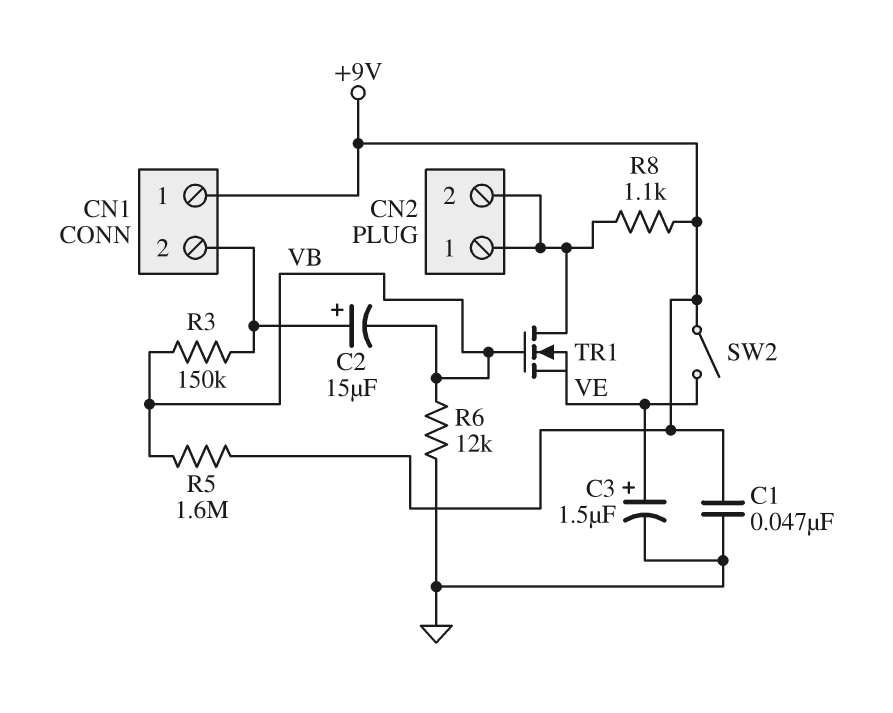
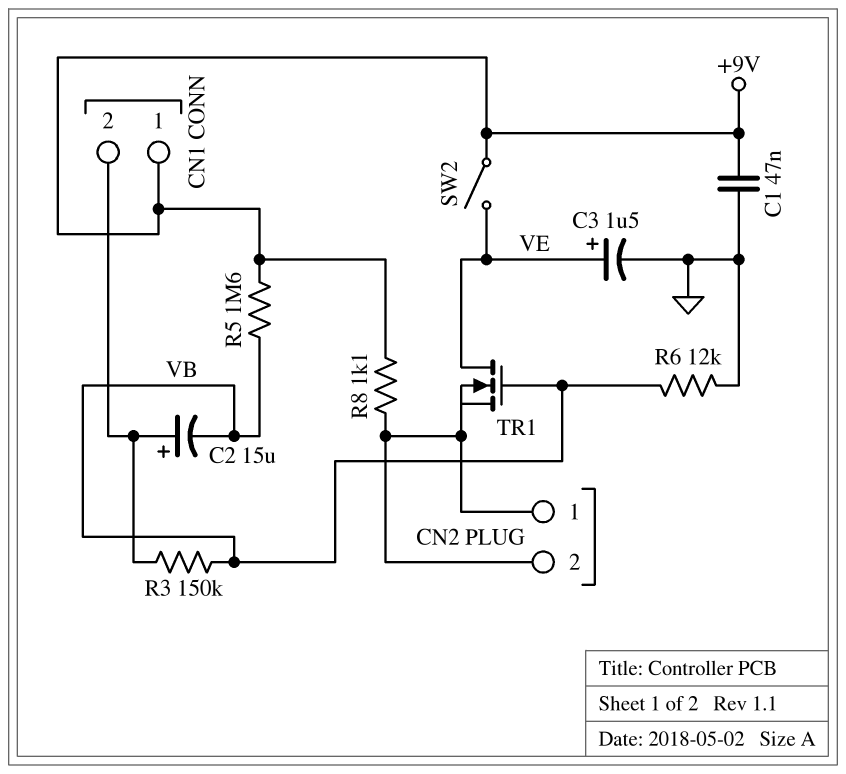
TR1: NMOS (G VB, D CN2/1, S VE) -> NMOS (G VB, D VE, S CN2/1)

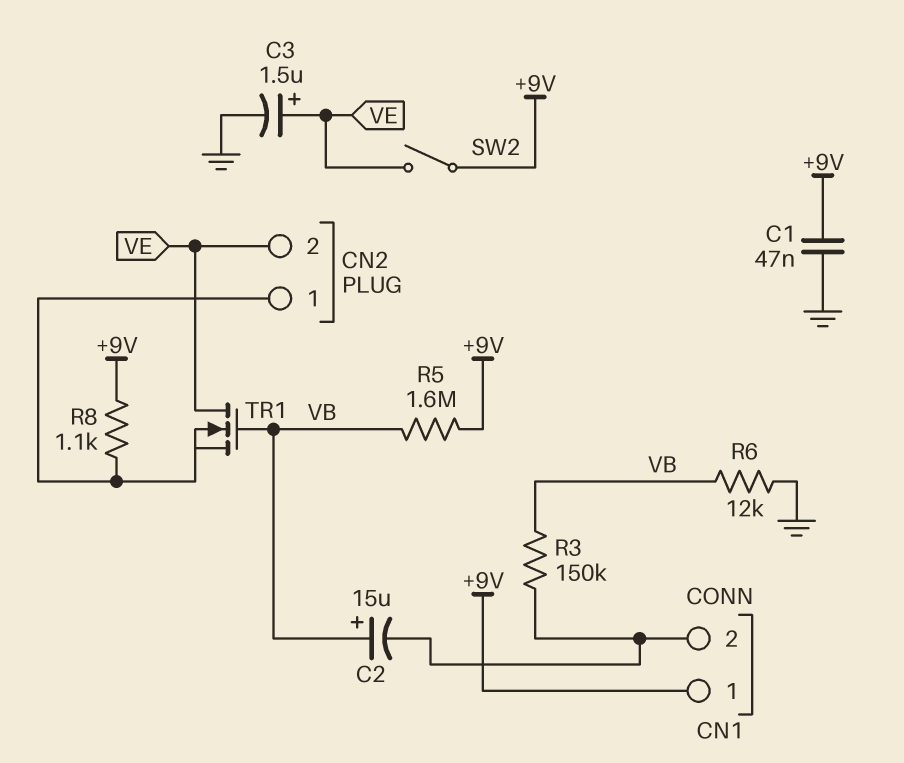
C2: 15uF (plus CN1/2, minus VB) -> 15uF (plus VB, minus CN1/2)
CN2 pin 2: CN2/1 -> VE

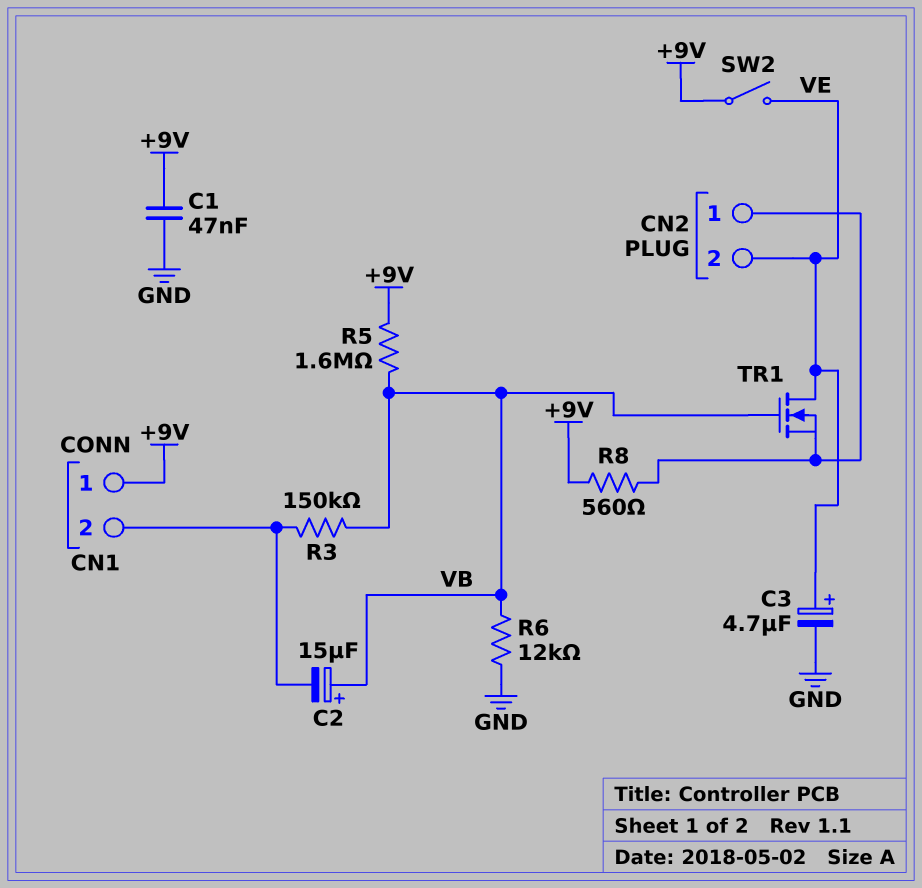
C3: 1.5uF (plus VE, minus GND) -> 4.7uF (plus VE, minus GND)
R8: 1.1k (+9V, CN2/1) -> 560 (+9V, CN2/1)

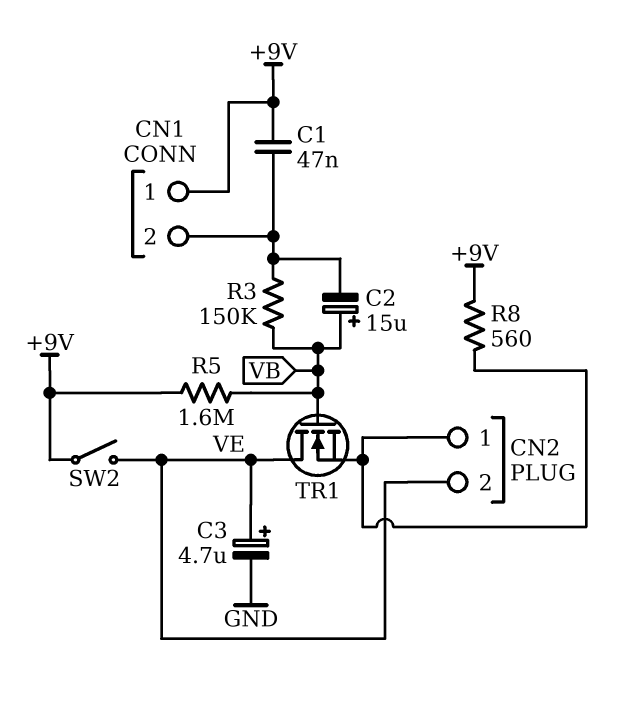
C1: 47nF (+9V, GND) -> 47nF (+9V, CN1/2)
R6: 12k (GND, VB) -> none

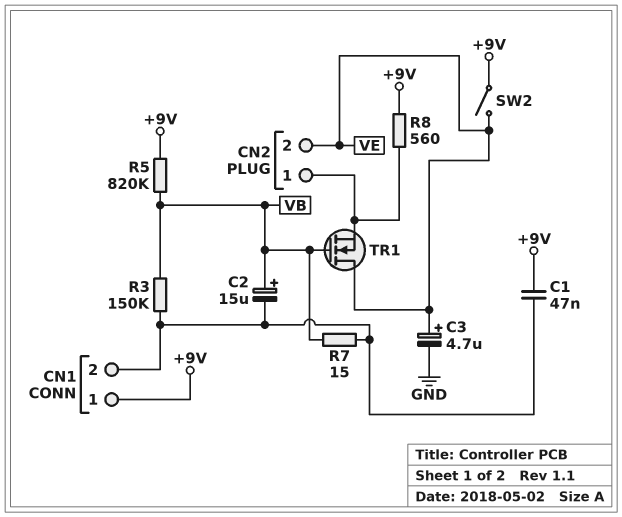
R5: 1.6M (+9V, VB) -> 820k (+9V, VB)
R7: none -> 15 (CN1/2, VB)

